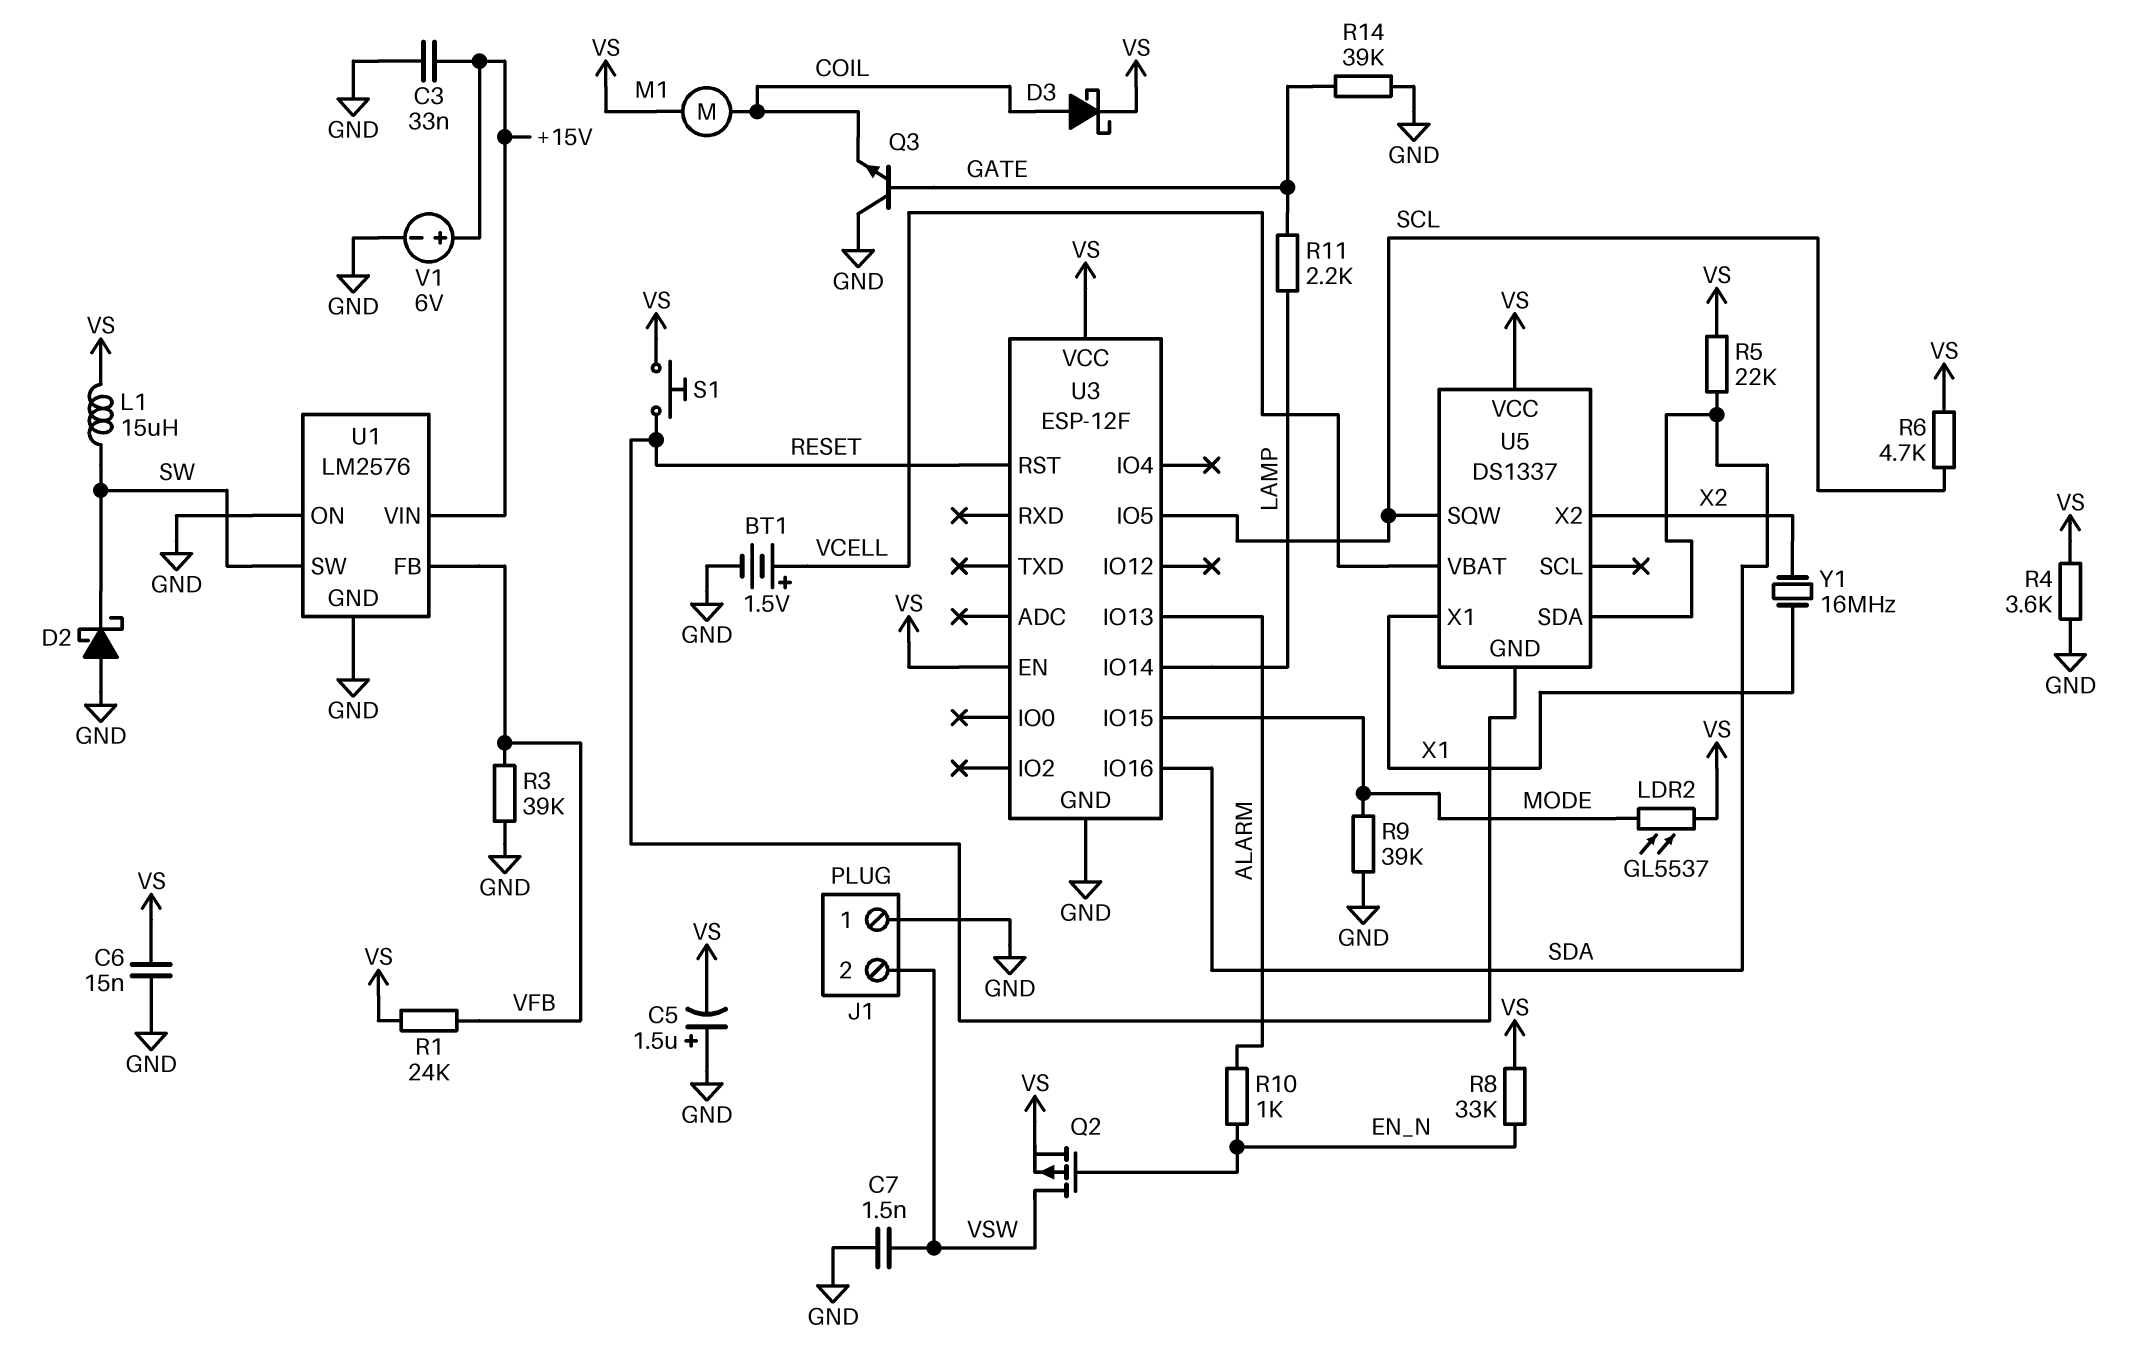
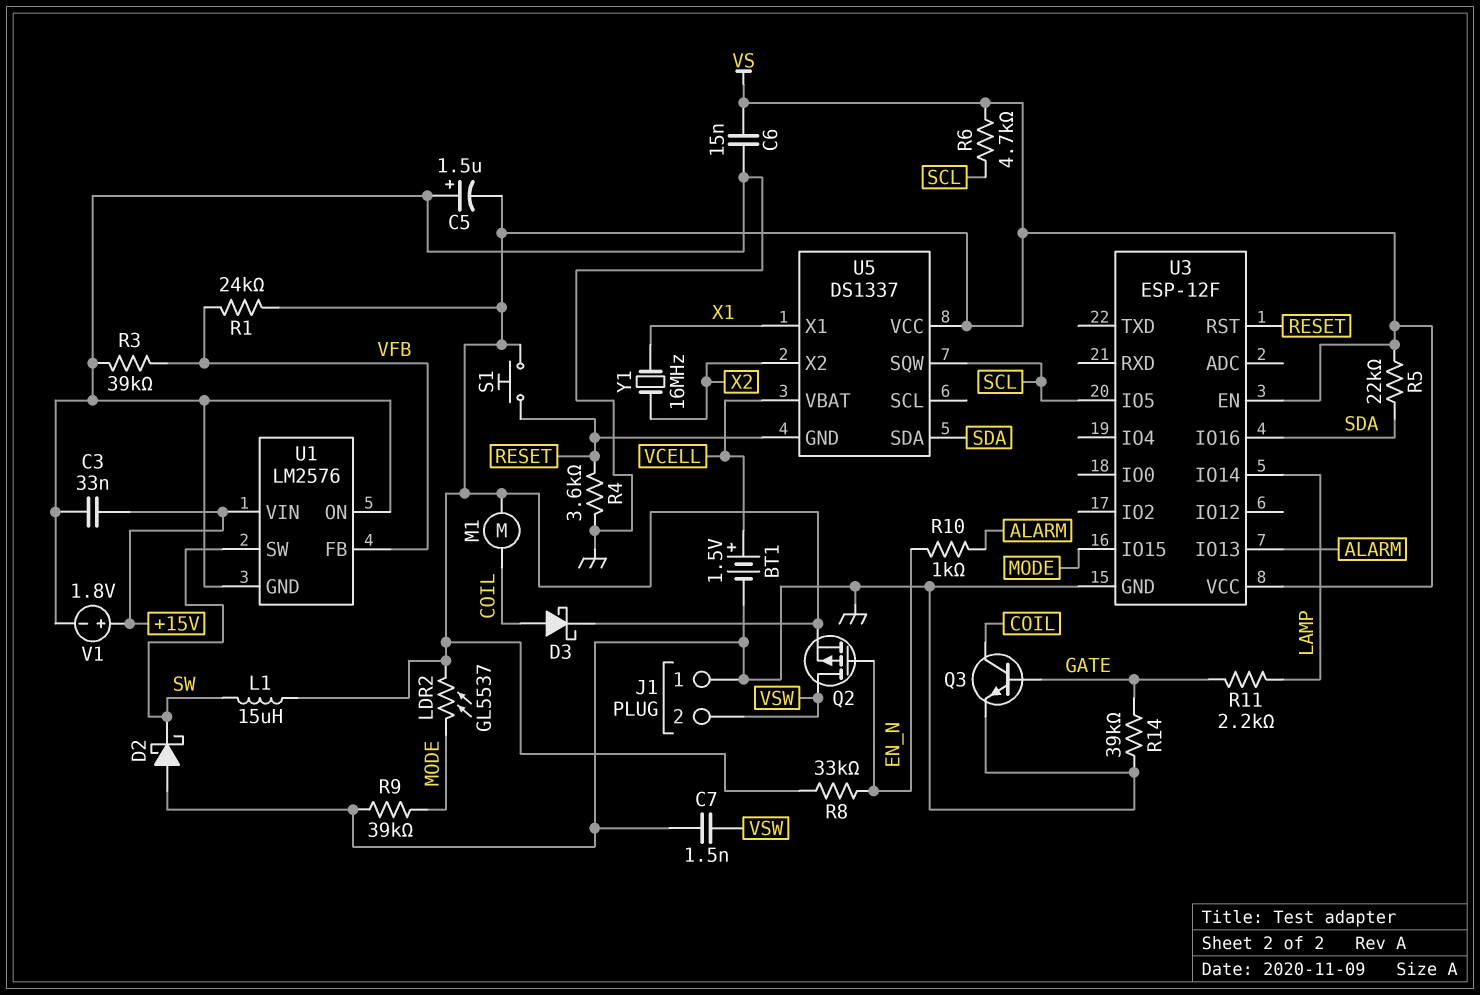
Q3: NPN (B GATE, C GND, E COIL) -> NPN (B GATE, C COIL, E GND)
R4: 3.6k (GND, VS) -> 3.6k (GND, RESET)
V1: 6V (plus +15V, minus GND) -> 1.8V (plus +15V, minus GND)

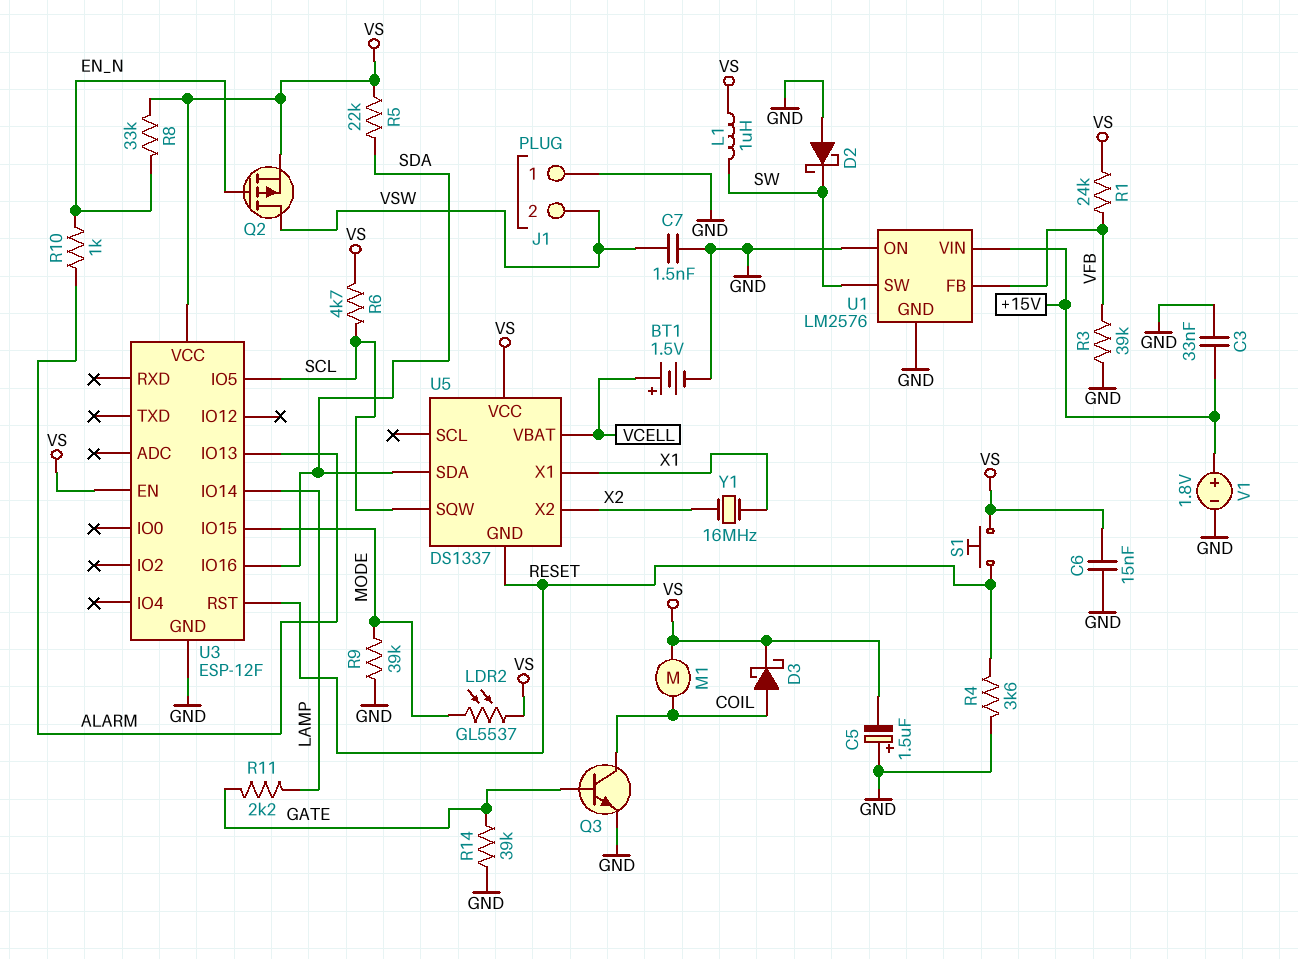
L1: 15uH (SW, VS) -> 1uH (SW, VS)

